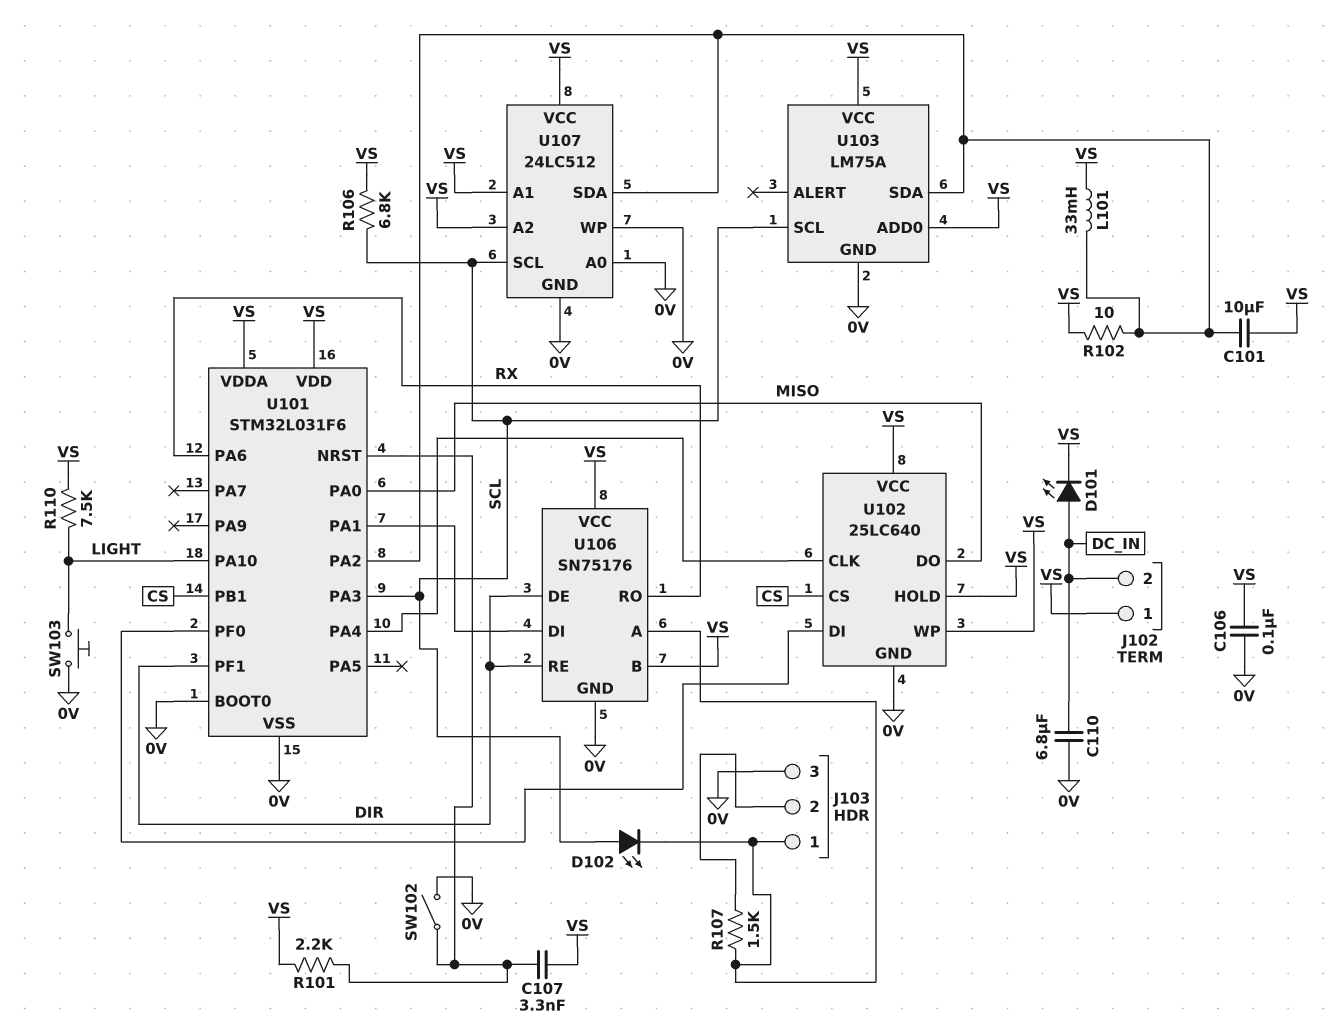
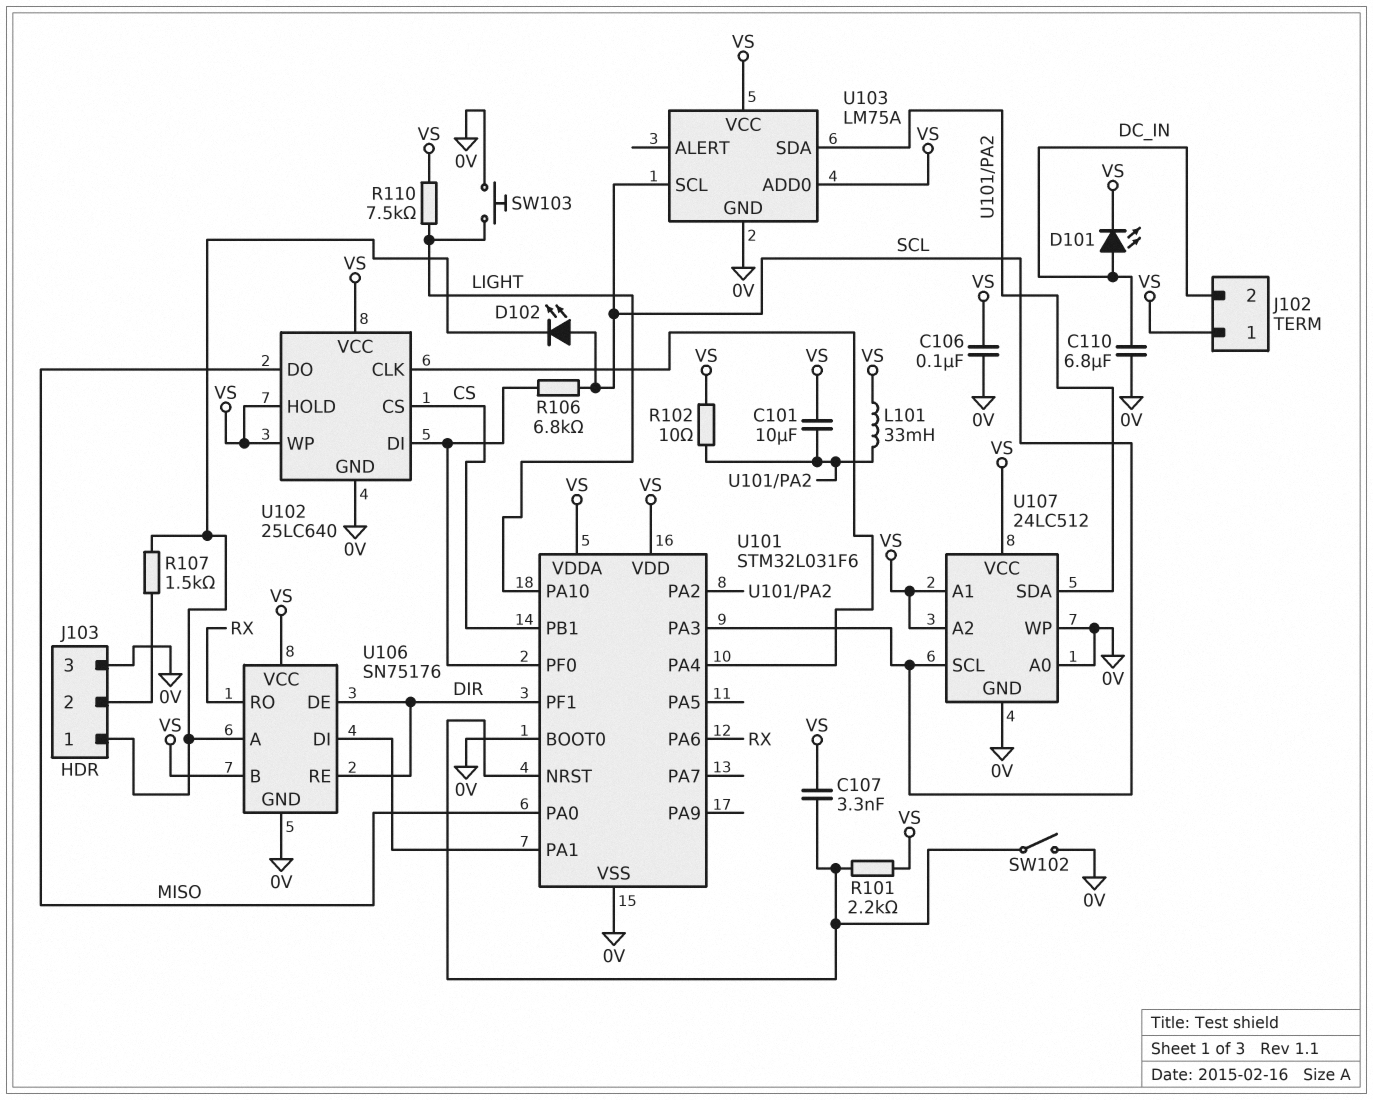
R106: 6.8k (SCL, VS) -> 6.8k (SCL, U101/PF0)

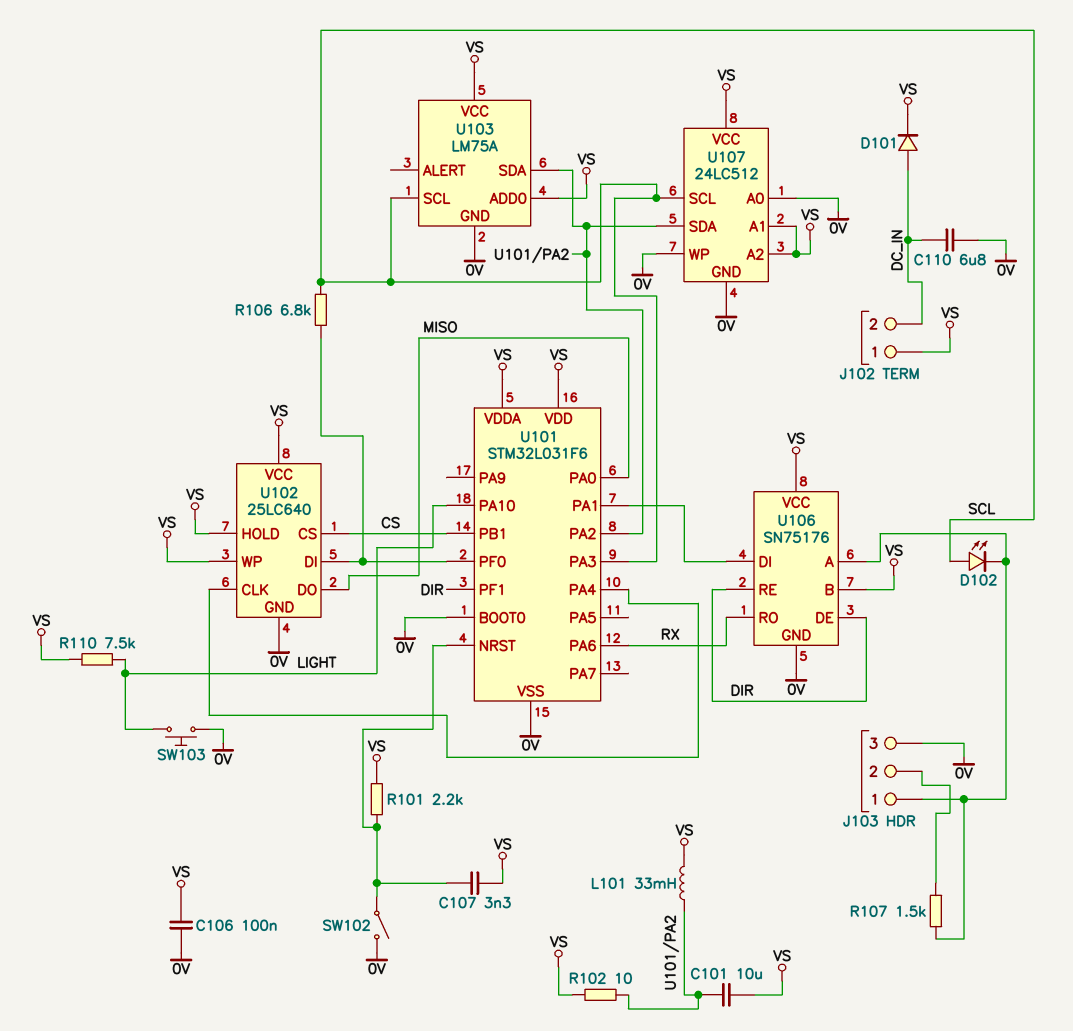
D101: LED (A DC_IN, K VS) -> diode (A DC_IN, K VS)

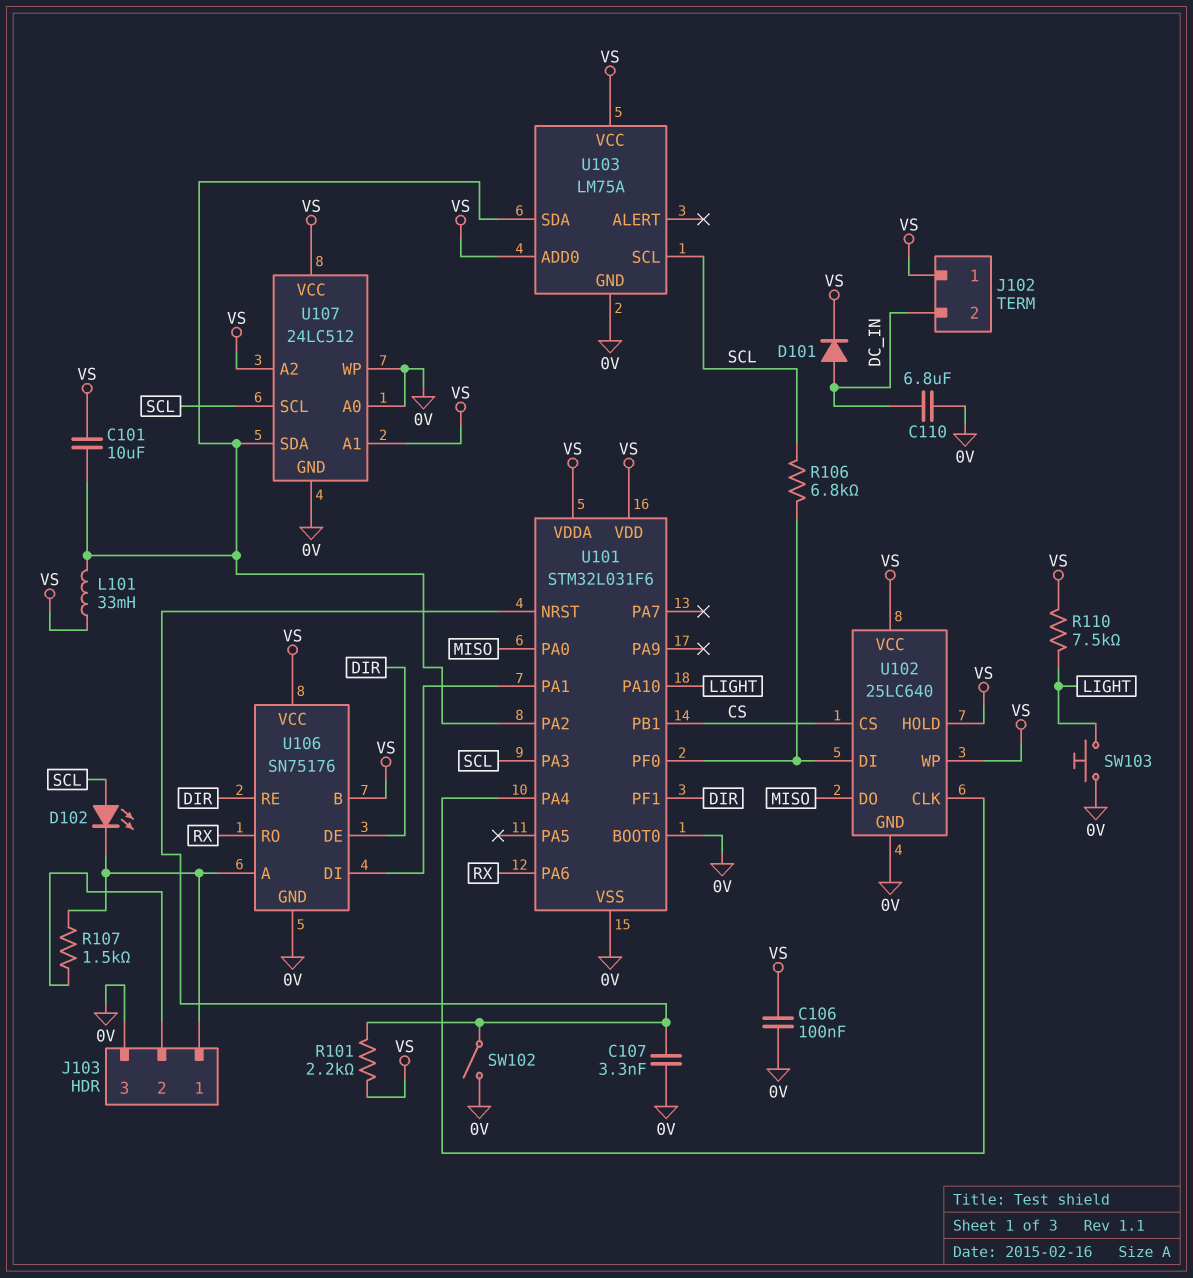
C107: 3.3nF (U101/NRST, VS) -> 3.3nF (0V, U101/NRST)
R102: 10 (U101/PA2, VS) -> none

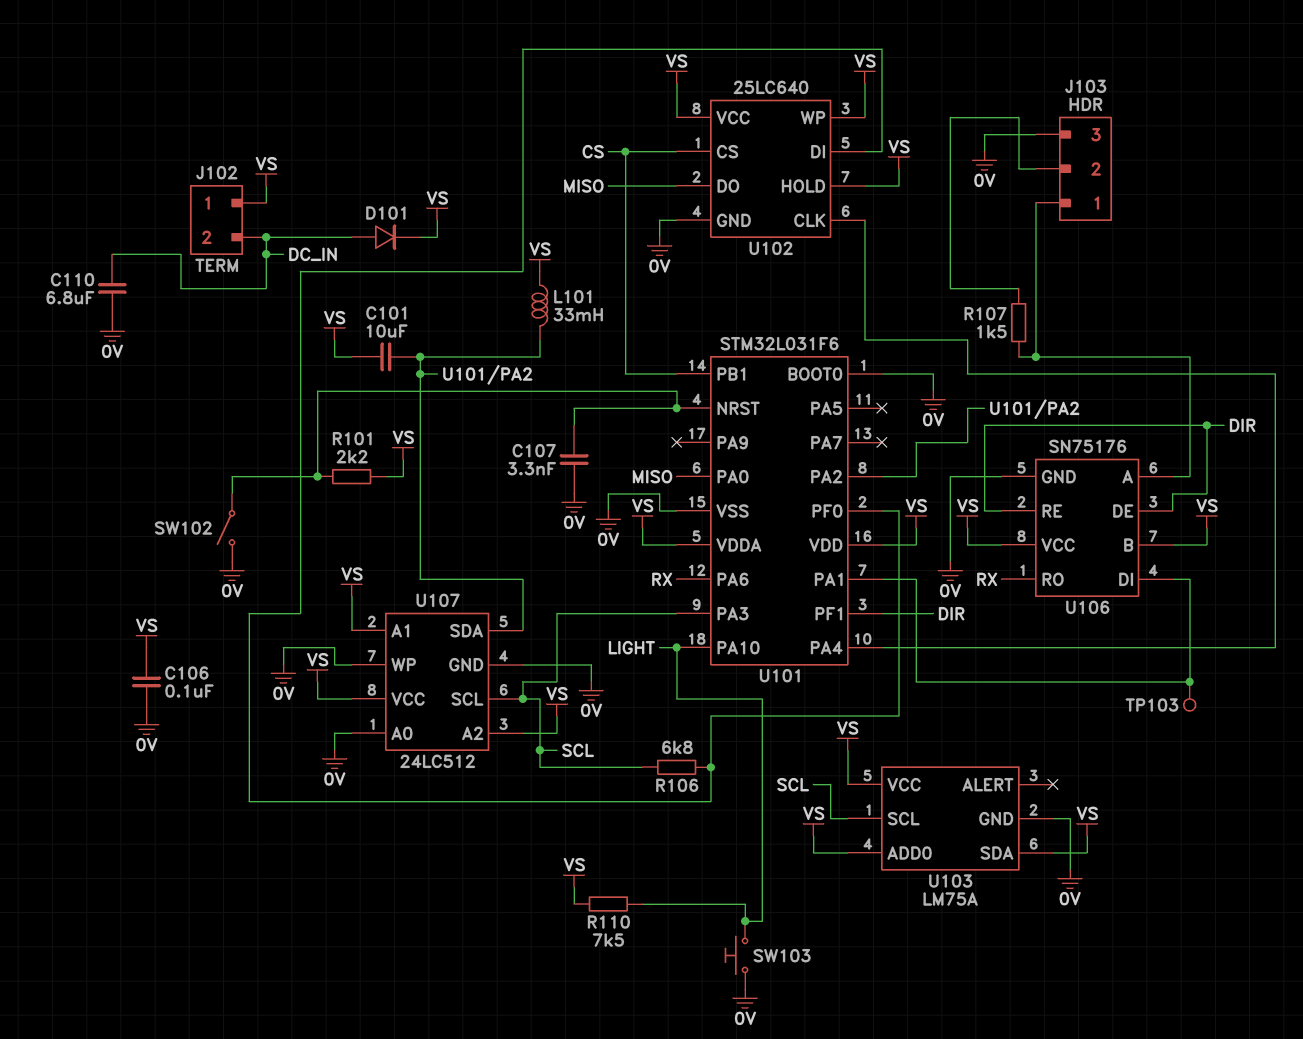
D102: LED (A SCL, K J103/1) -> none
TP103: none -> test point (U101/PA1)
U103 pin SDA: U101/PA2 -> VS

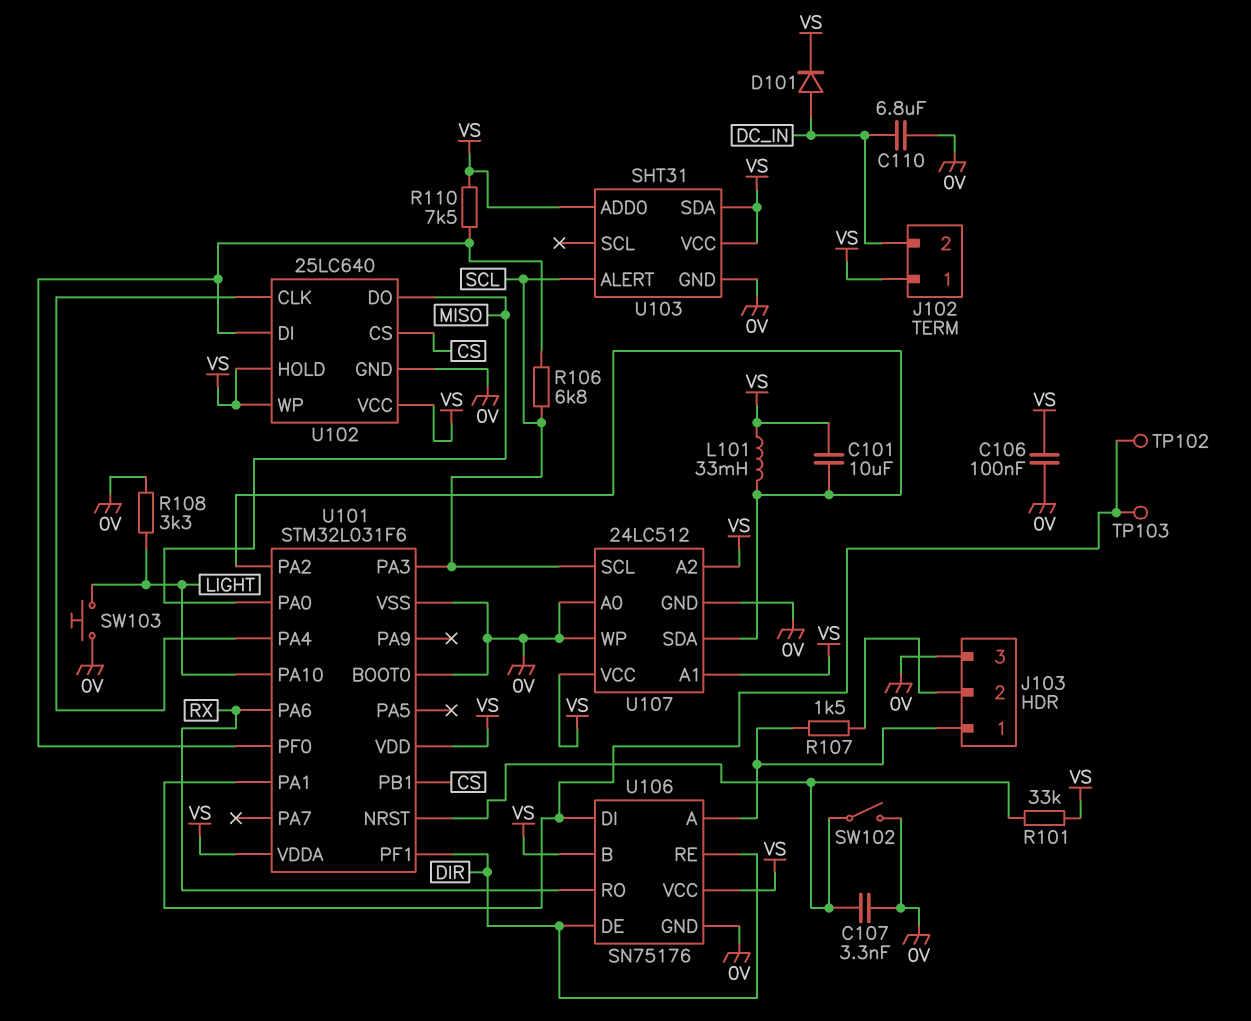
R101: 2.2k (U101/NRST, VS) -> 33k (U101/NRST, VS)
R108: none -> 3.3k (0V, LIGHT)
R110: 7.5k (LIGHT, VS) -> 7.5k (U101/PF0, VS)
TP102: none -> test point (U101/PA1)
U103: LM75A -> SHT31
U103 pin ALERT: none -> SCL
U103 pin SCL: SCL -> none

